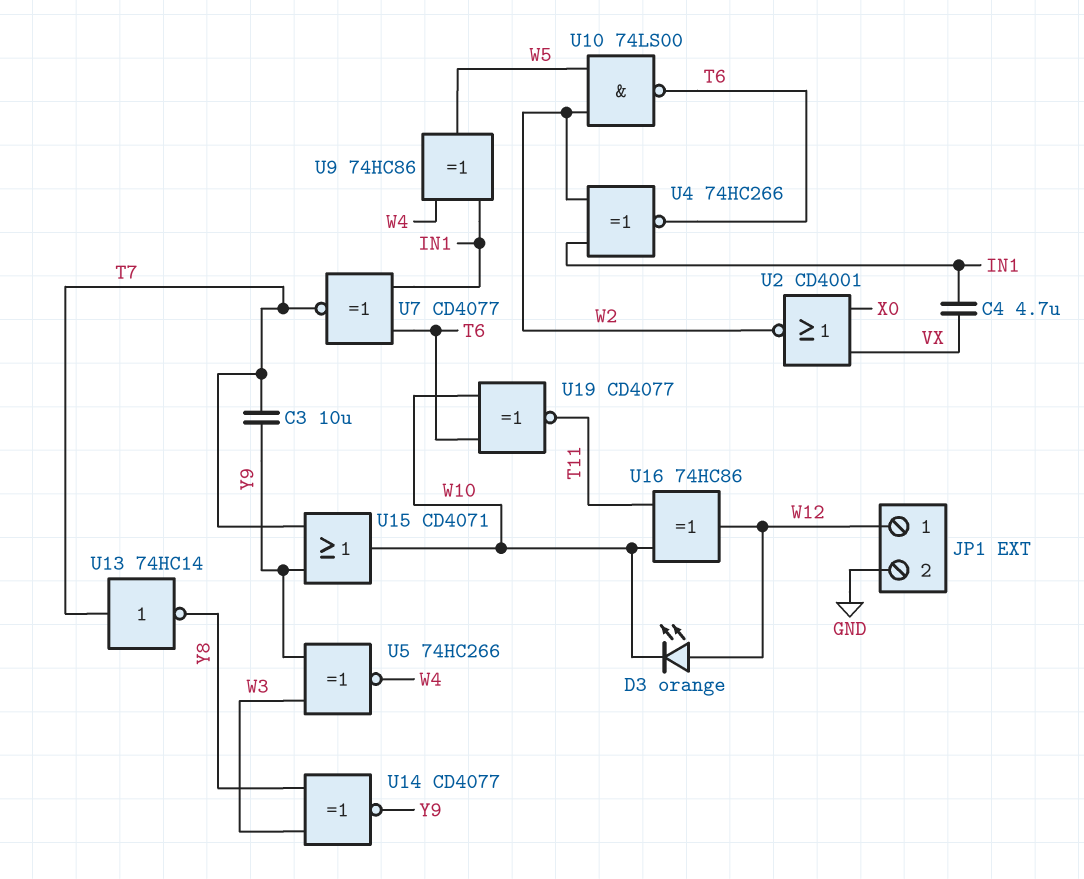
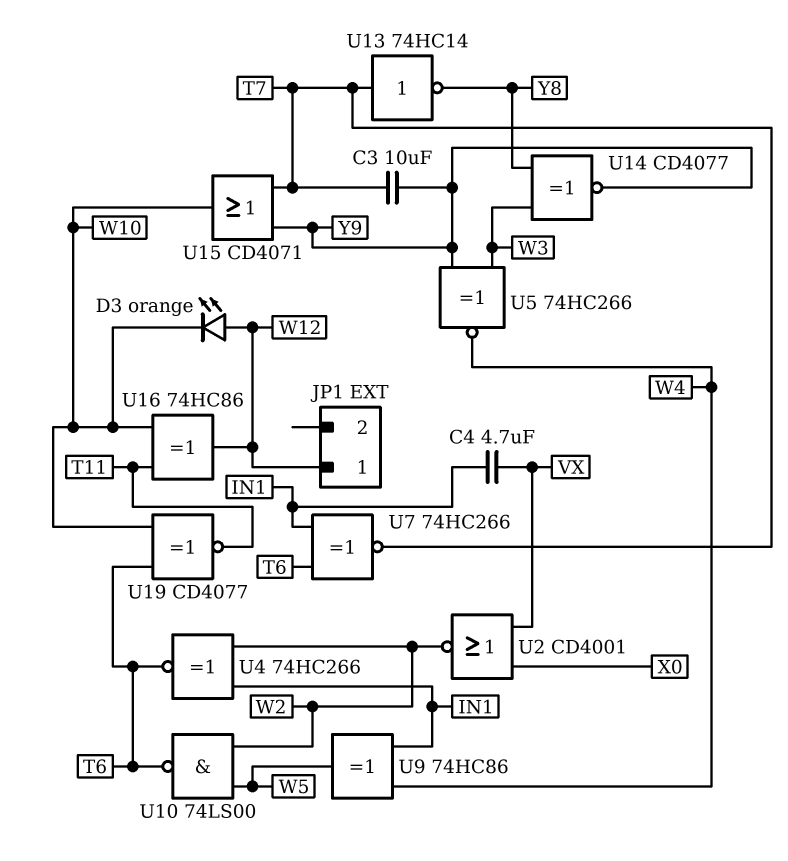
JP1 pin 2: GND -> none
U7: XNOR CD4077 (in IN1, in T6, out T7) -> XNOR 74HC266 (in IN1, in T6, out T7)

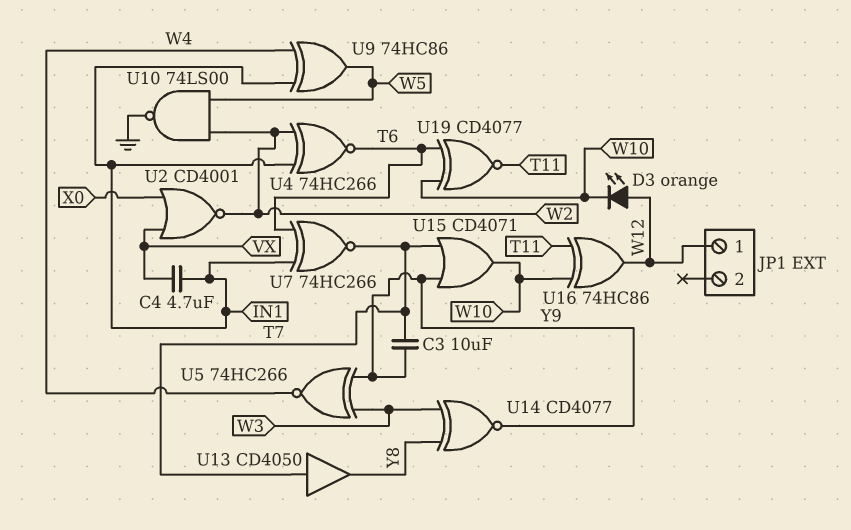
U10: NAND 74LS00 (in W2, in W5, out T6) -> NAND 74LS00 (in W2, in W5, out GND)
U13: NOT 74HC14 (in T7, out Y8) -> buffer CD4050 (in T7, out Y8)

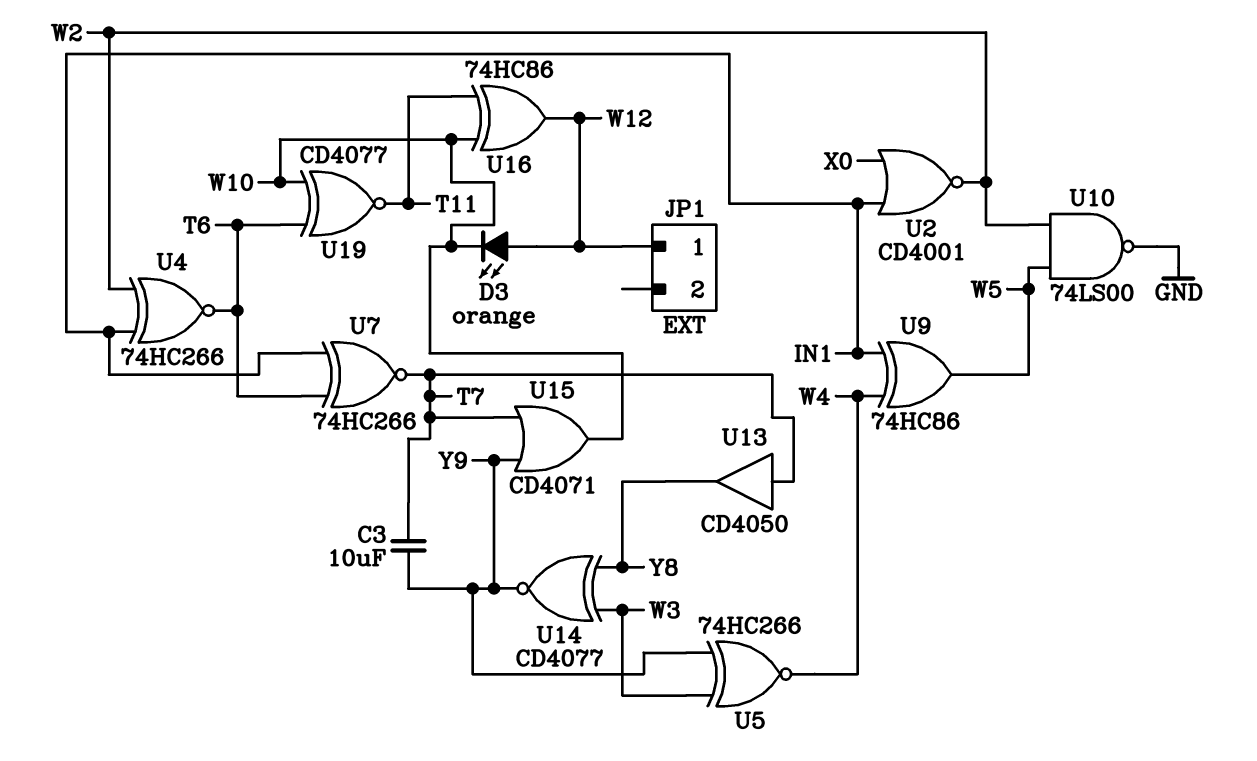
C4: 4.7uF (IN1, VX) -> none
U2: NOR CD4001 (in VX, in X0, out W2) -> NOR CD4001 (in IN1, in X0, out W2)

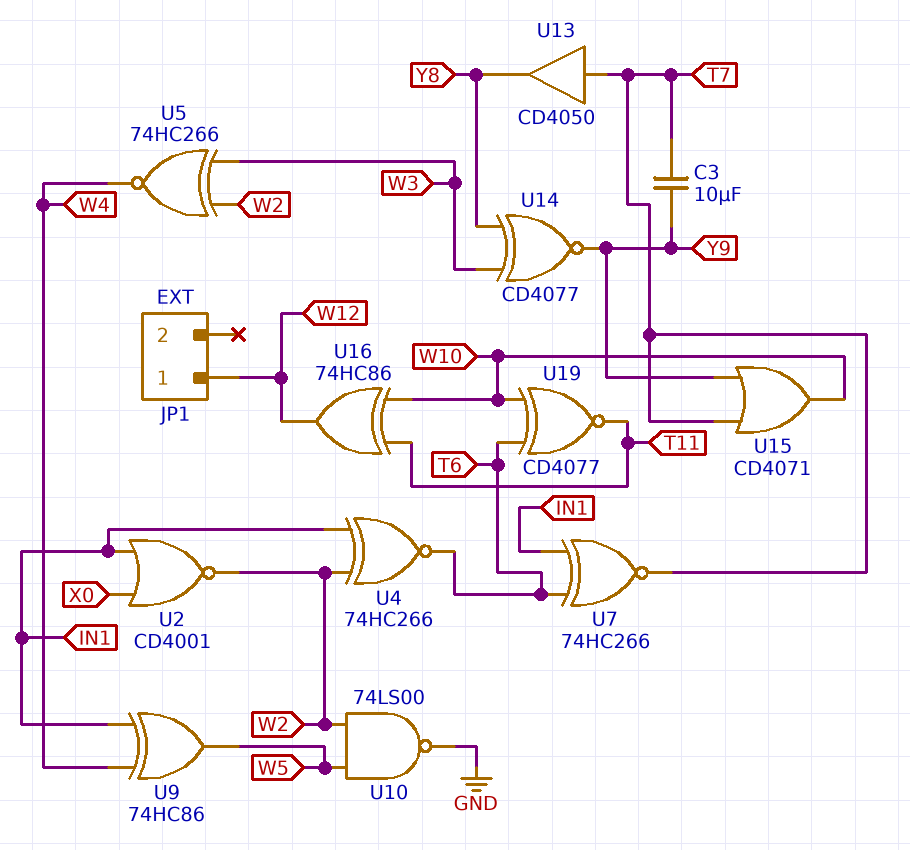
D3: LED orange (A W12, K W10) -> none
U5: XNOR 74HC266 (in W3, in Y9, out W4) -> XNOR 74HC266 (in W2, in W3, out W4)

